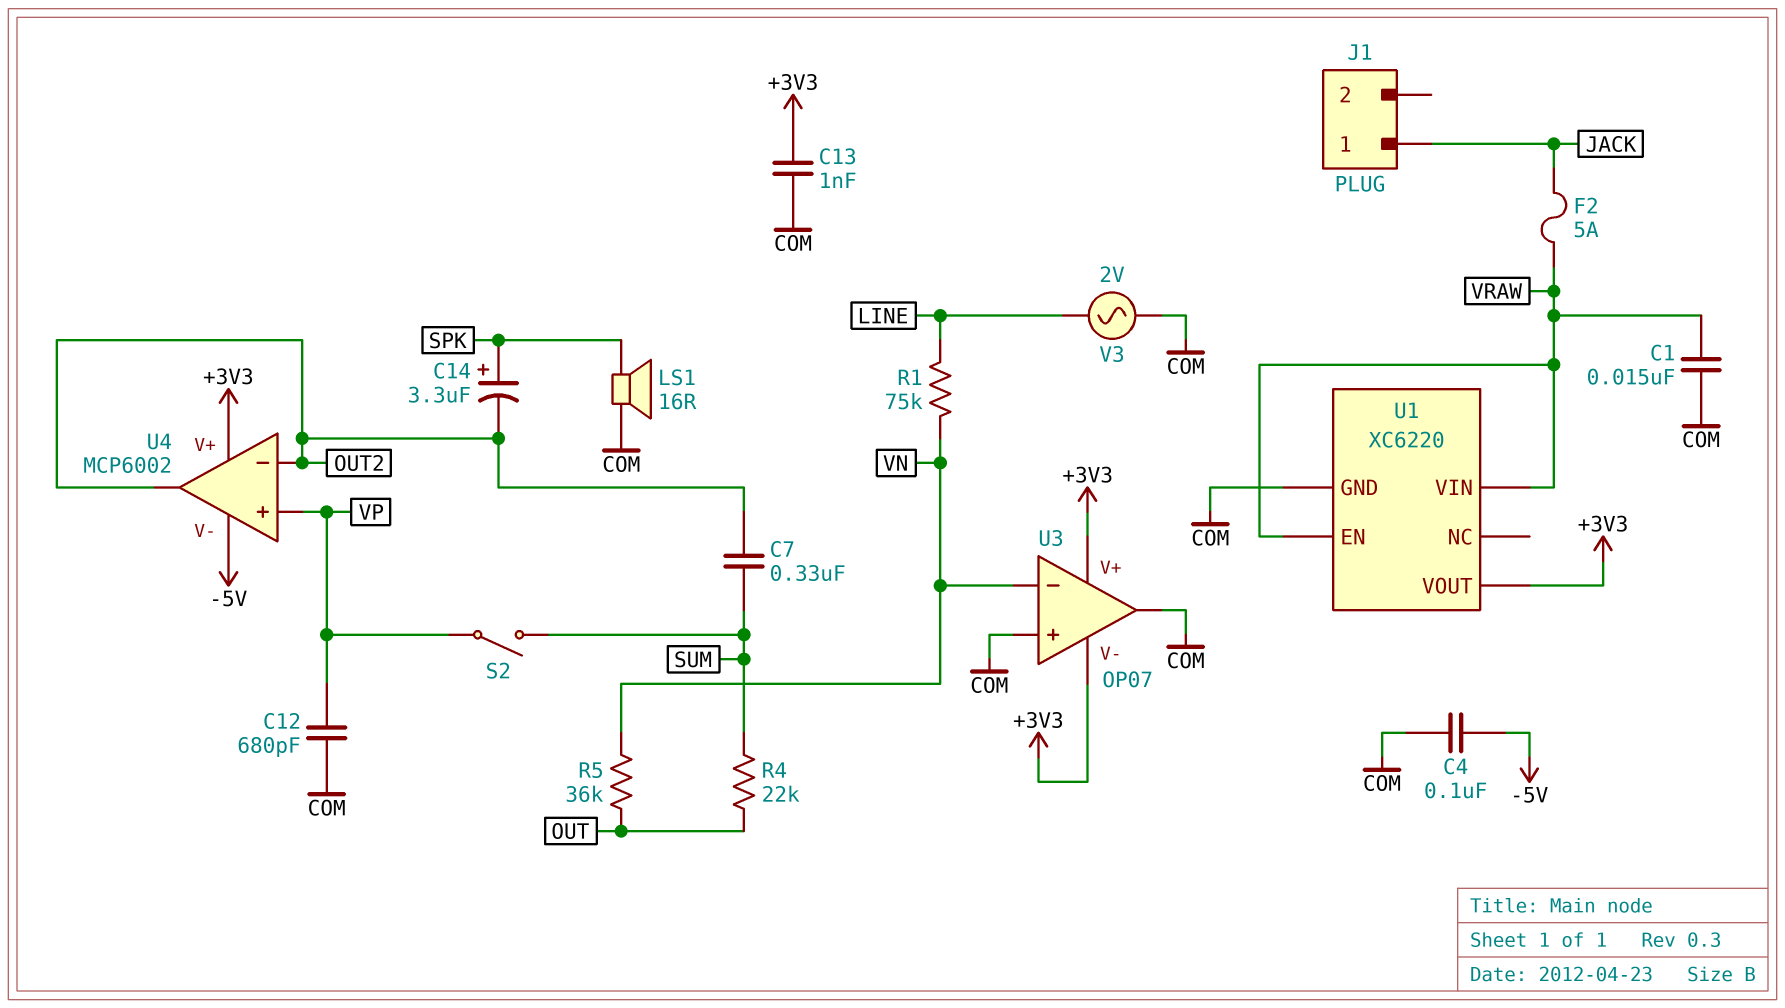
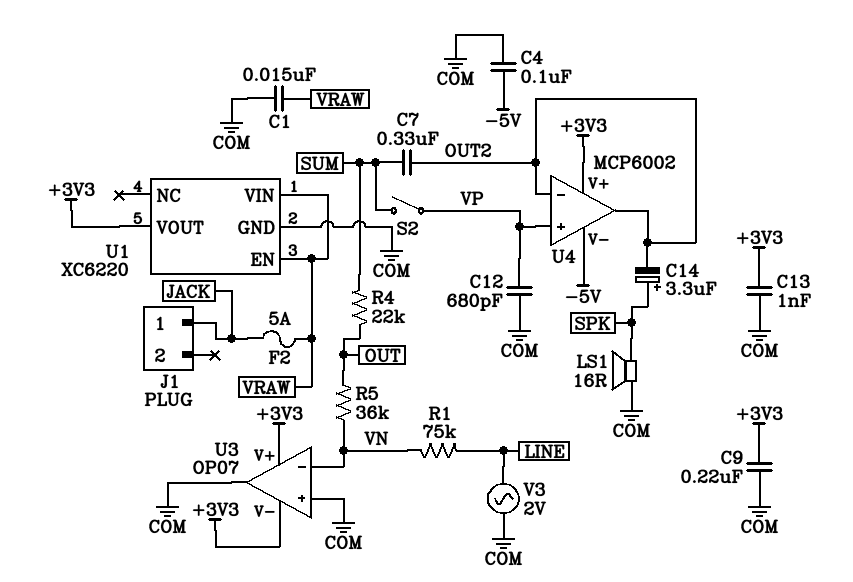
C9: none -> 220nF (+3V3, COM)

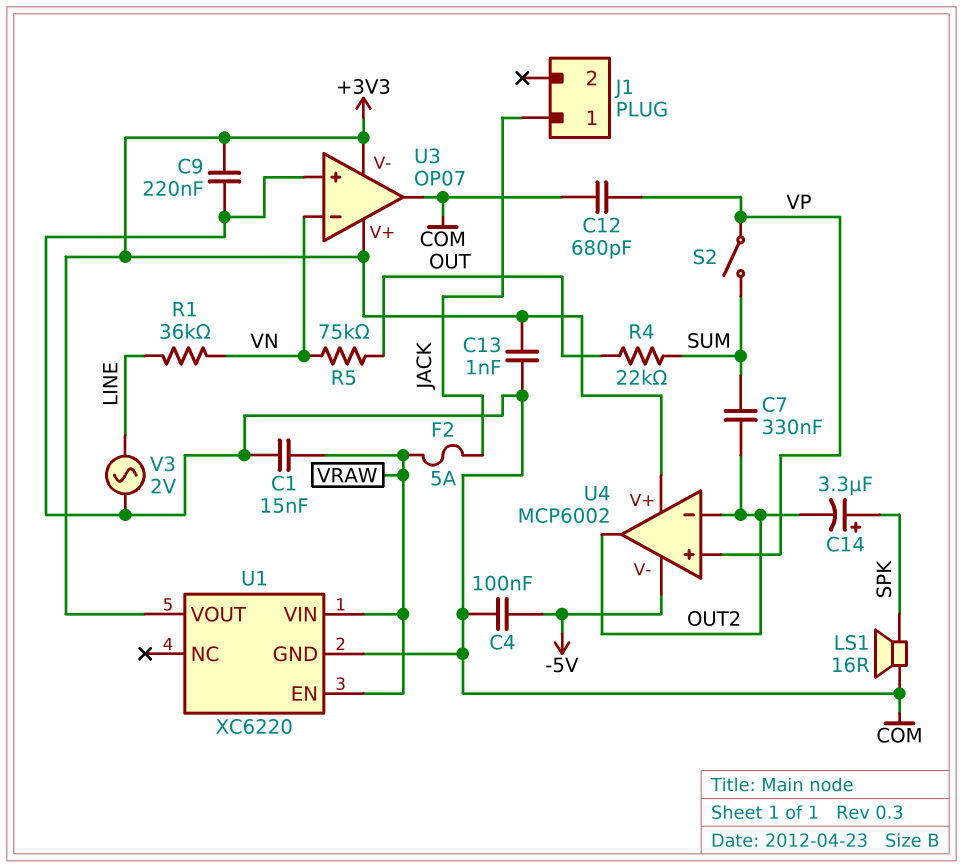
R1: 75k (LINE, VN) -> 36k (LINE, VN)
R5: 36k (OUT, VN) -> 75k (OUT, VN)

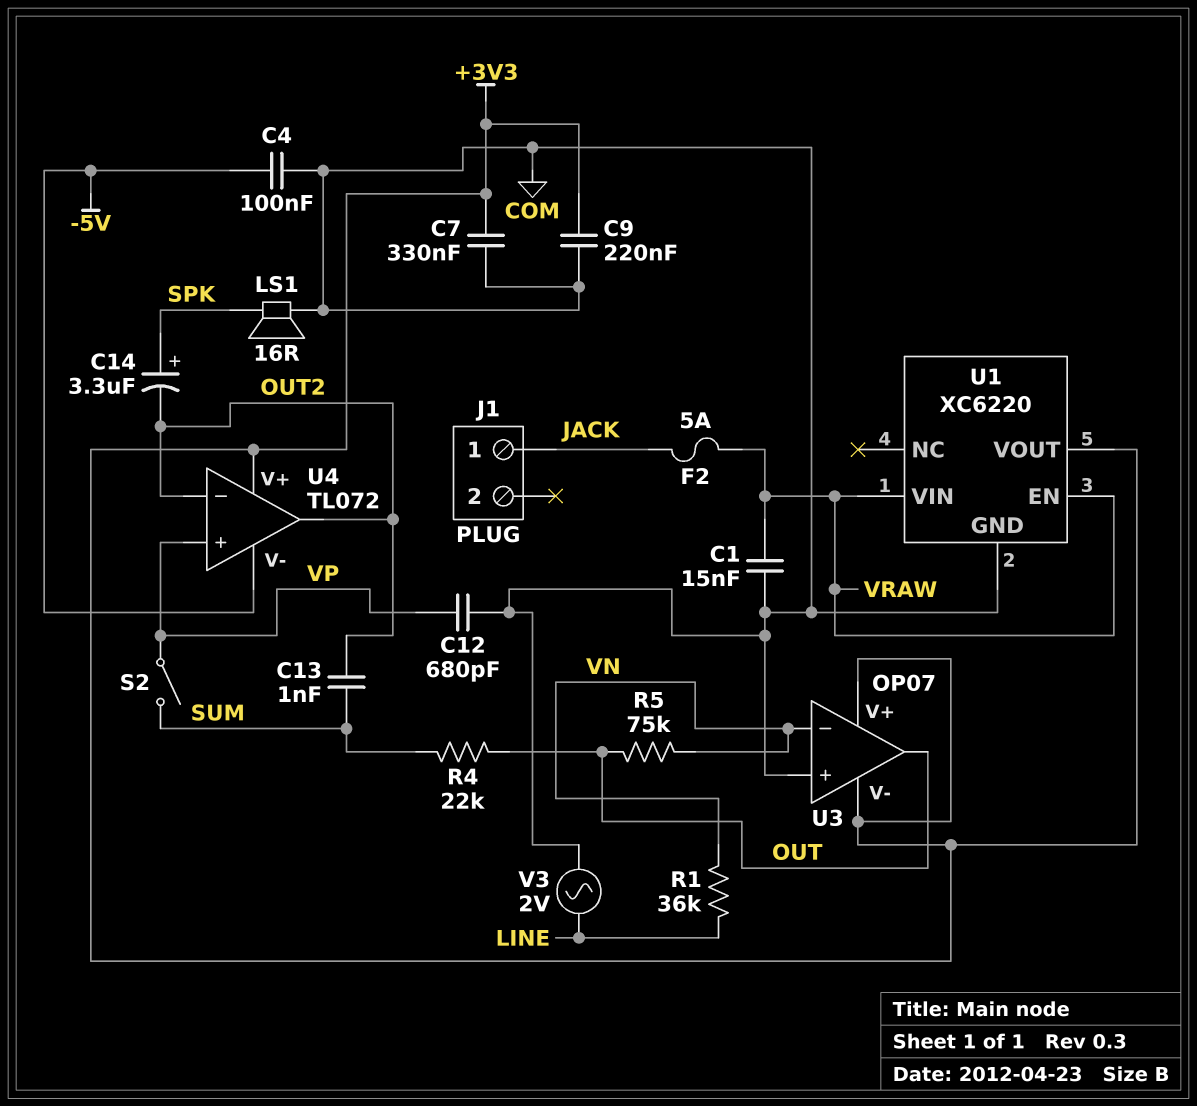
C7: 330nF (OUT2, SUM) -> 330nF (+3V3, COM)
C13: 1nF (+3V3, COM) -> 1nF (OUT2, SUM)
U3 pin out: COM -> OUT
U4: MCP6002 -> TL072

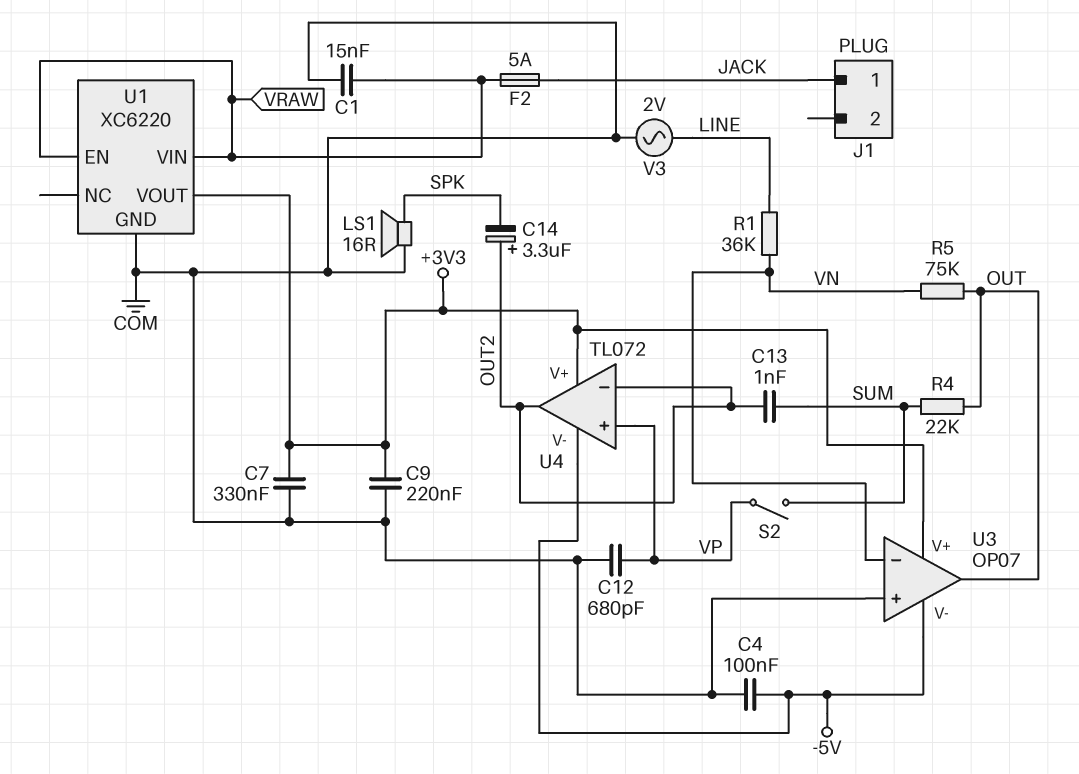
C14: 3.3uF (plus SPK, minus OUT2) -> 3.3uF (plus OUT2, minus SPK)
U3 pin V-: +3V3 -> -5V

